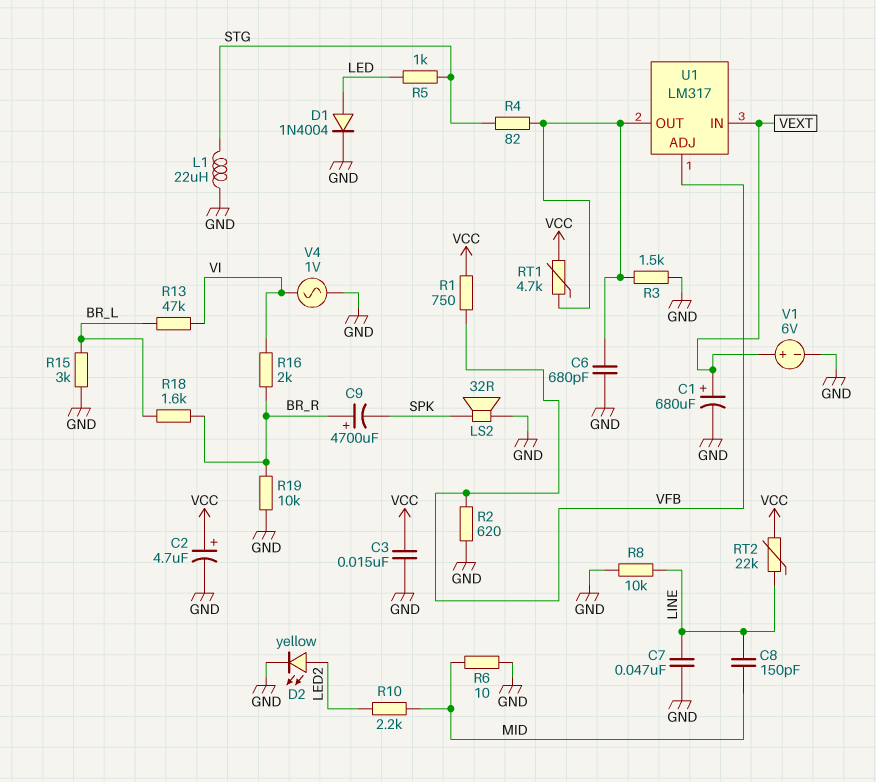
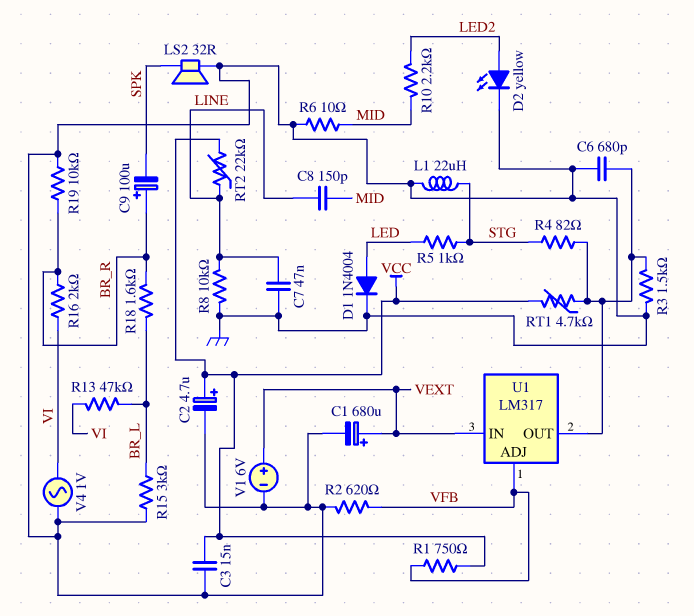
C9: 4700uF (plus BR_R, minus SPK) -> 100uF (plus BR_R, minus SPK)

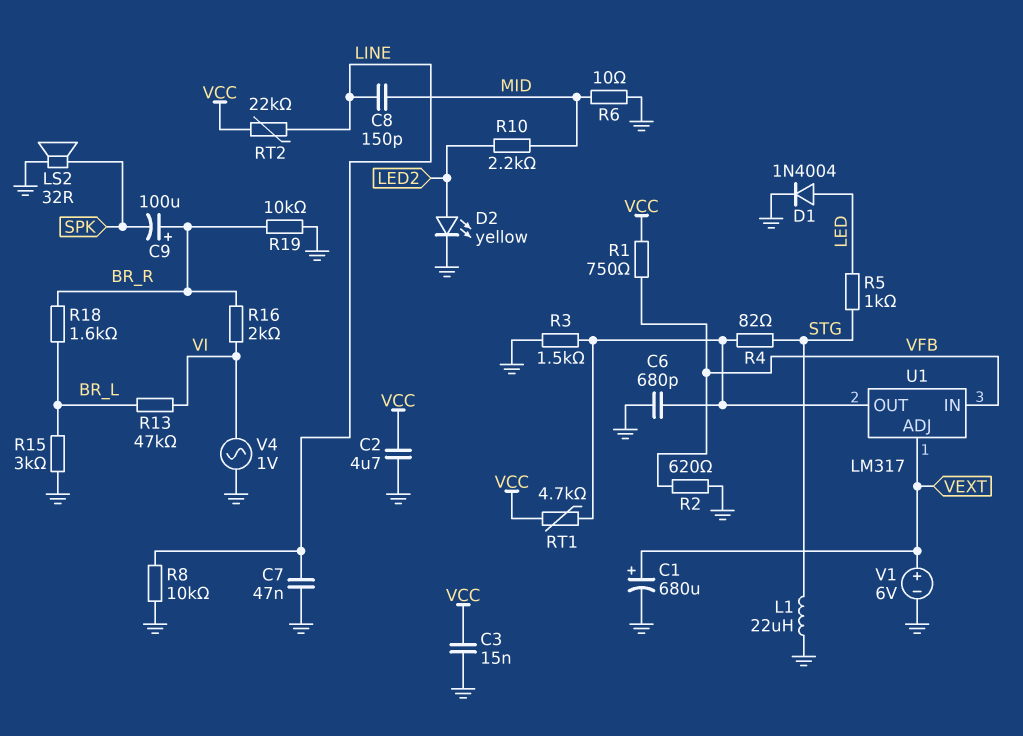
C2: 4.7uF (plus VCC, minus GND) -> 4.7uF (GND, VCC)
U1 pin ADJ: VFB -> VEXT
U1 pin IN: VEXT -> VFB

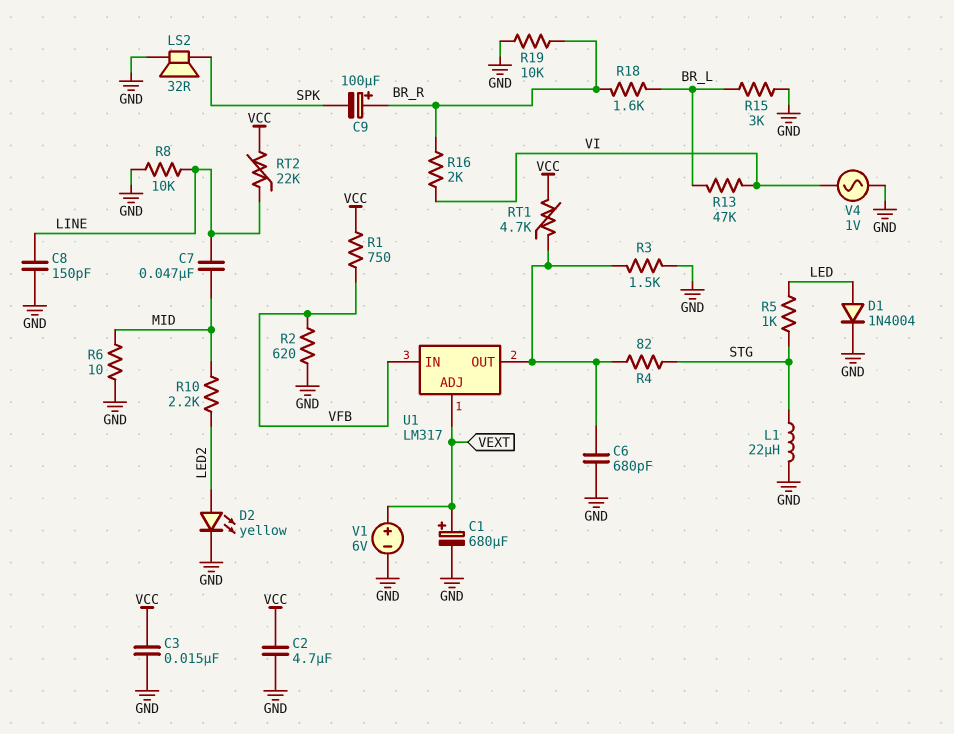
C7: 47nF (GND, LINE) -> 47nF (LINE, MID)
C8: 150pF (LINE, MID) -> 150pF (GND, LINE)

